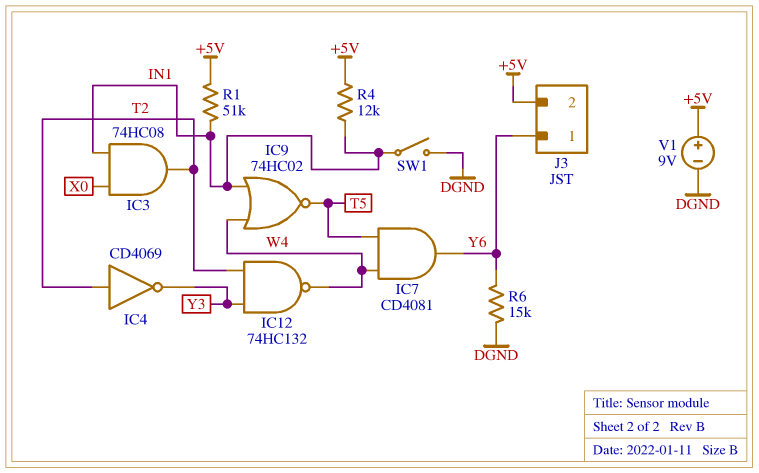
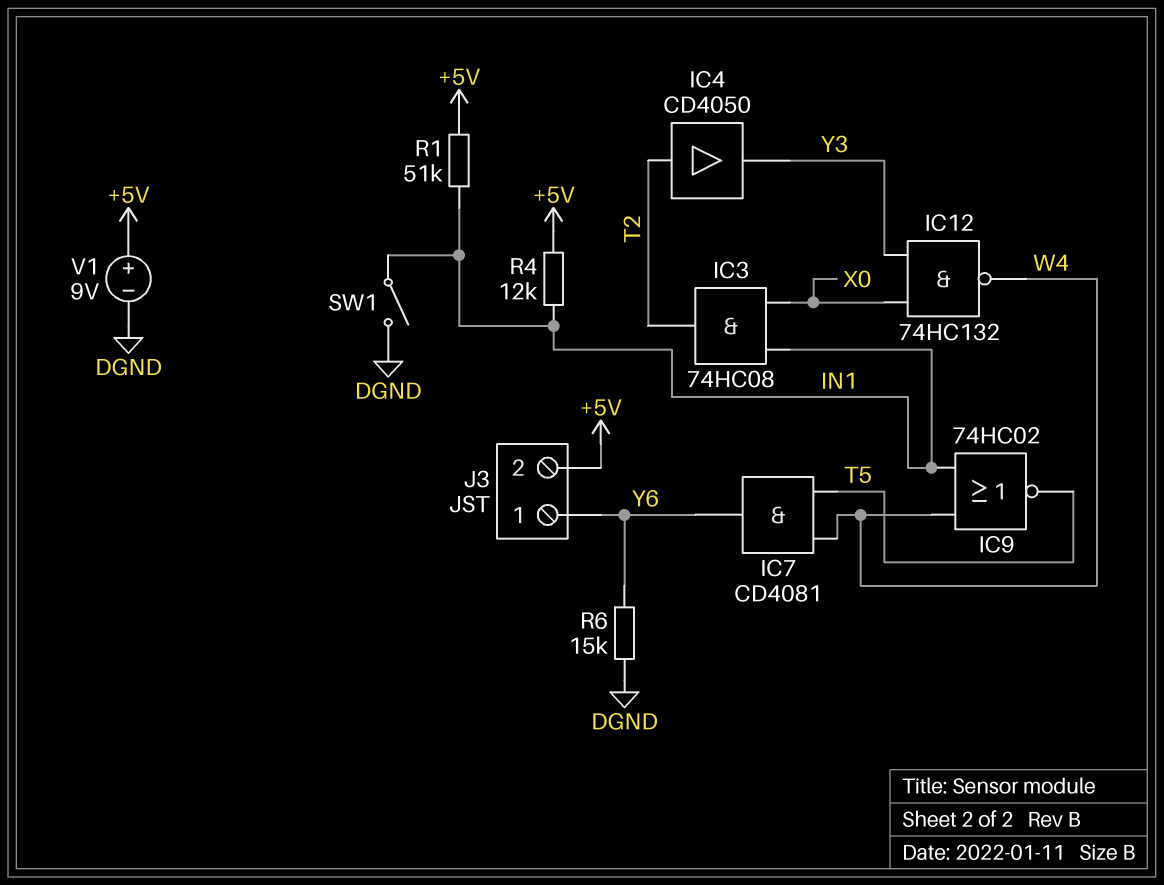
IC4: NOT CD4069 (in T2, out Y3) -> buffer CD4050 (in T2, out Y3)
IC12: NAND 74HC132 (in T2, in Y3, out W4) -> NAND 74HC132 (in X0, in Y3, out W4)

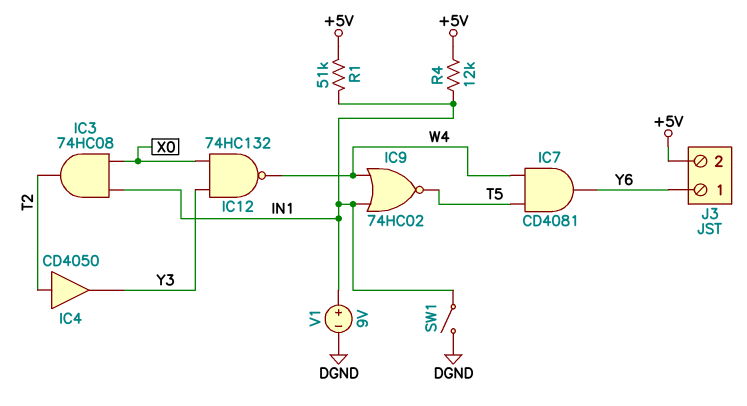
R6: 15k (DGND, Y6) -> none
V1: 9V (plus +5V, minus DGND) -> 9V (plus IN1, minus DGND)

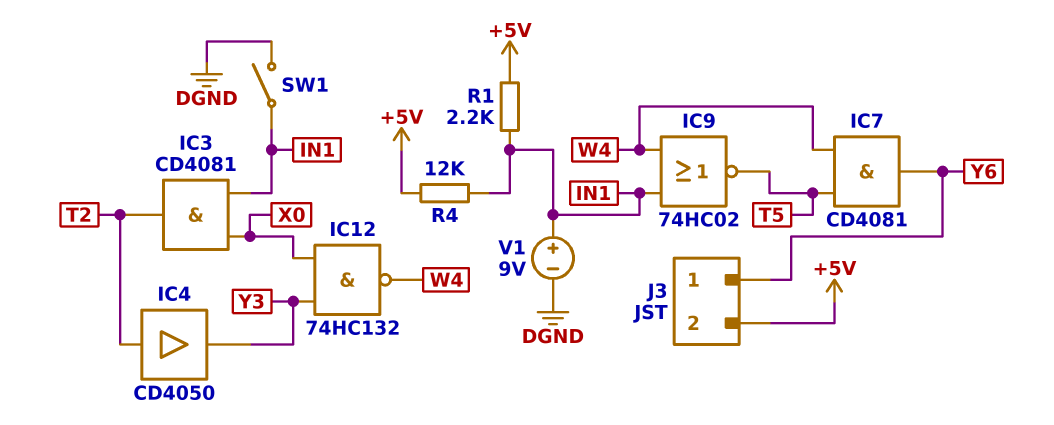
IC3: AND 74HC08 (in IN1, in X0, out T2) -> AND CD4081 (in IN1, in X0, out T2)
R1: 51k (+5V, IN1) -> 2.2k (+5V, IN1)

